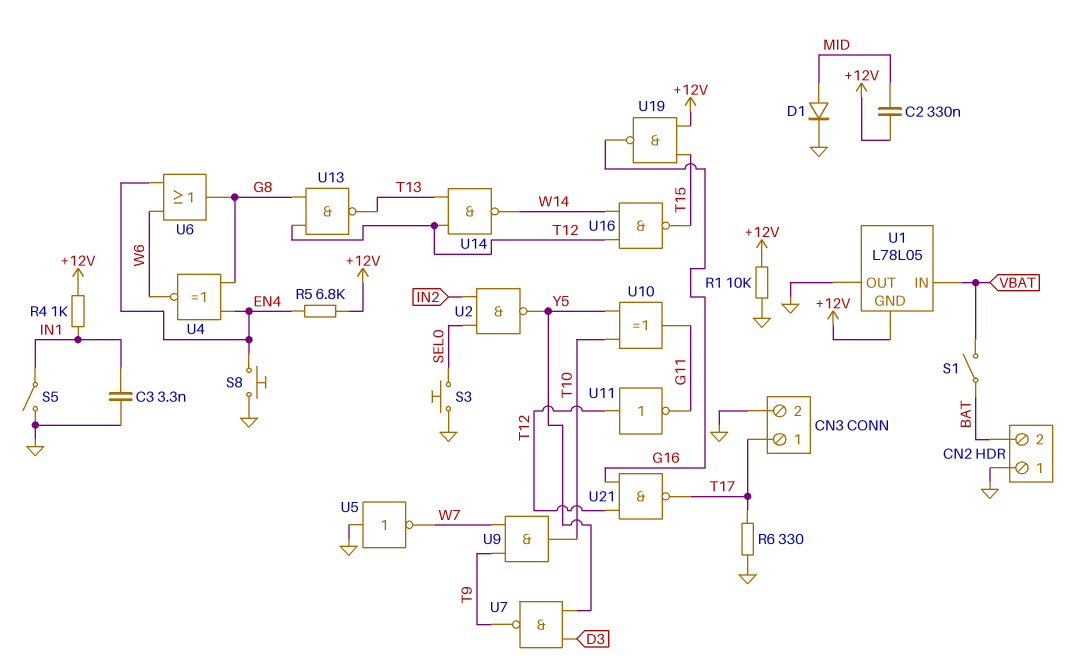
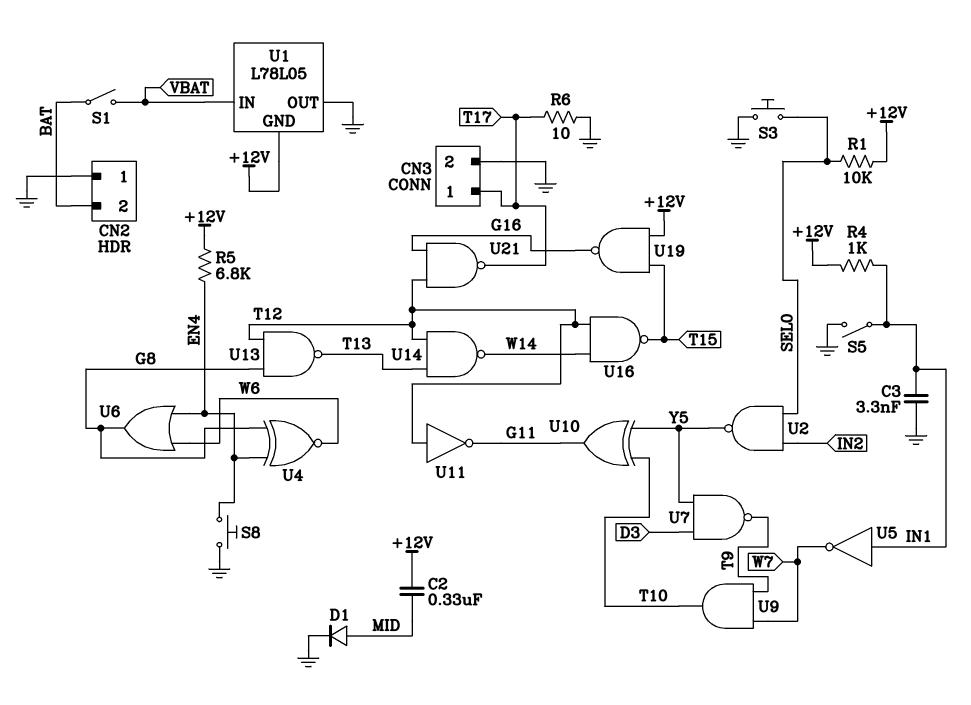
R1: 10k (+12V, GND) -> 10k (+12V, SEL0)
R6: 330 (GND, T17) -> 10 (GND, T17)
U5: NOT (in GND, out W7) -> NOT (in IN1, out W7)

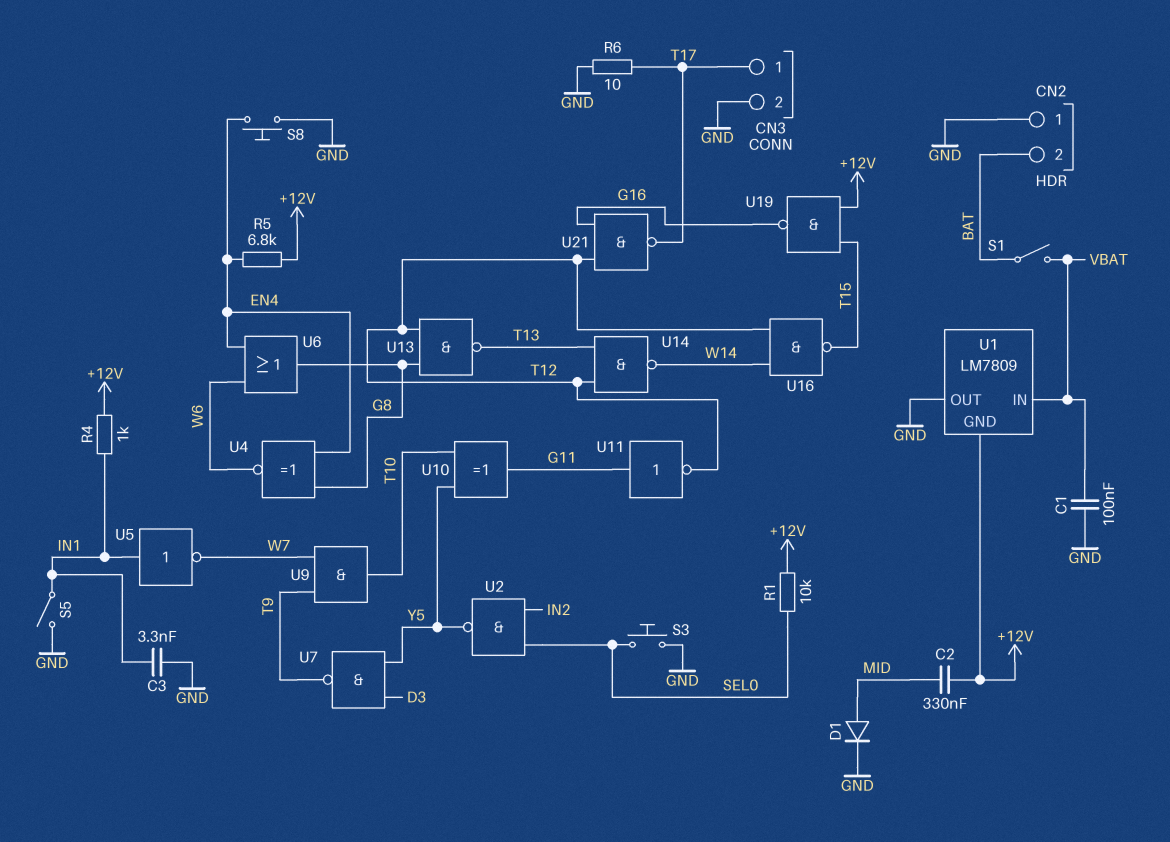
C1: none -> 100nF (GND, VBAT)
U1: L78L05 -> LM7809
U11: NOT (in T12, out G11) -> NOT (in G11, out T12)

